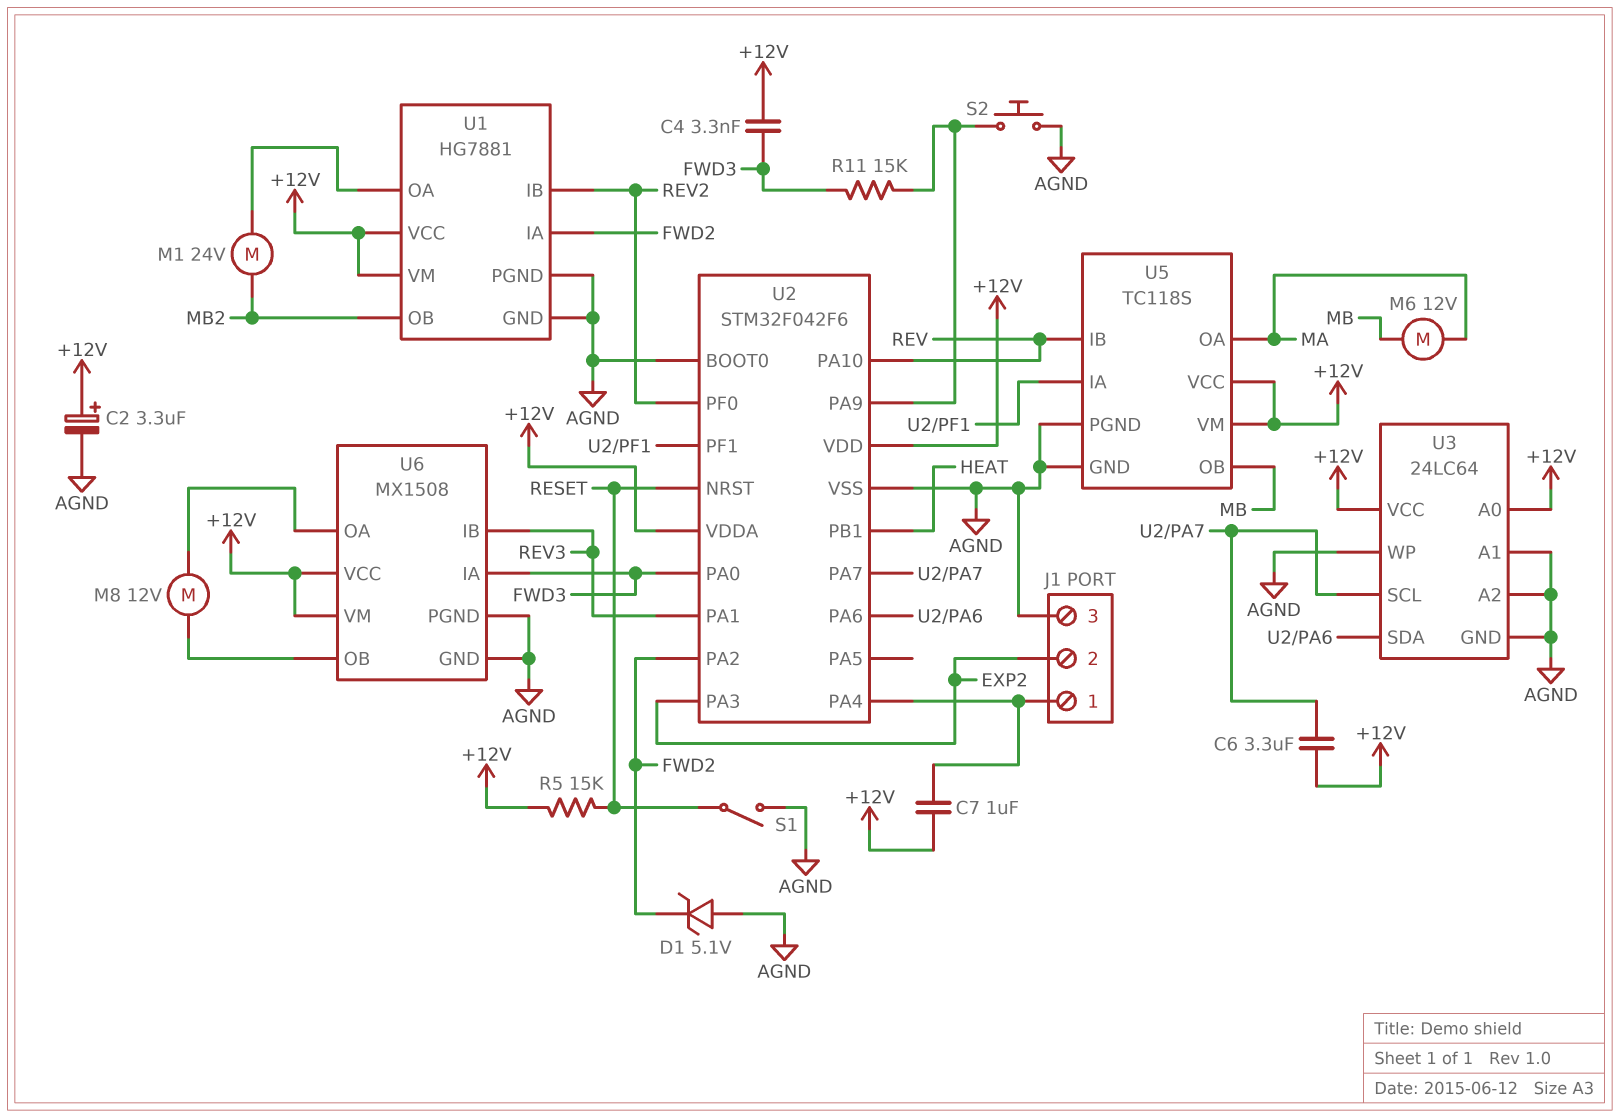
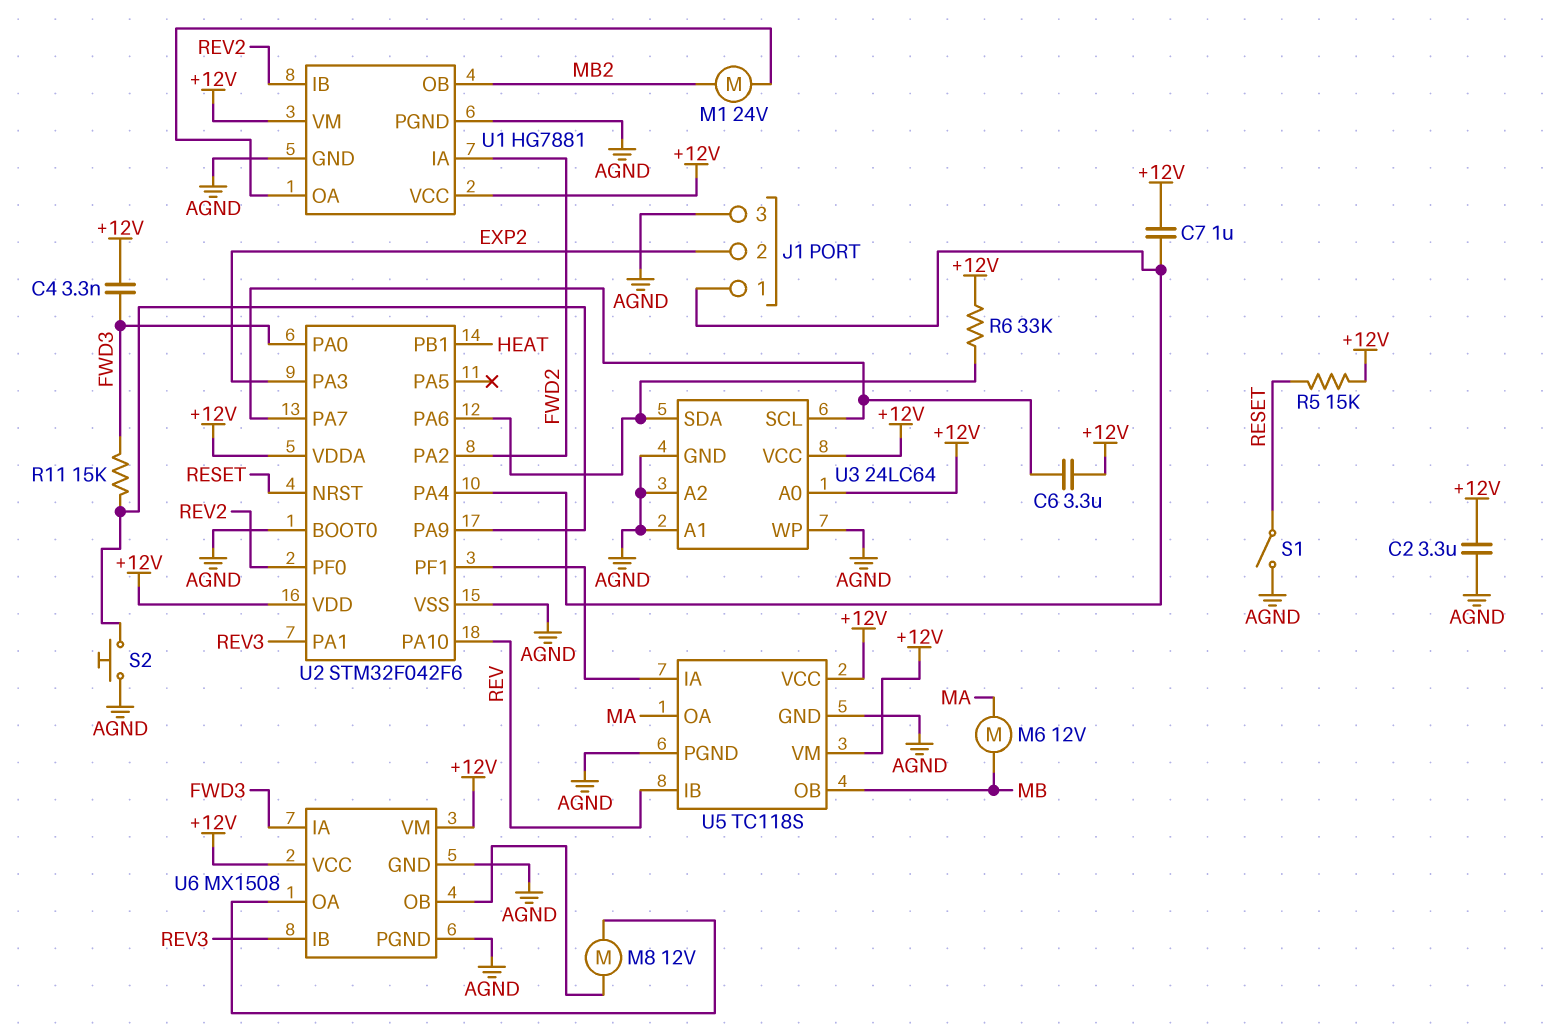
C2: 3.3uF (plus +12V, minus AGND) -> 3.3uF (+12V, AGND)
D1: zener 5.1V (A AGND, K FWD2) -> none
R6: none -> 33k (+12V, U2/PA6)

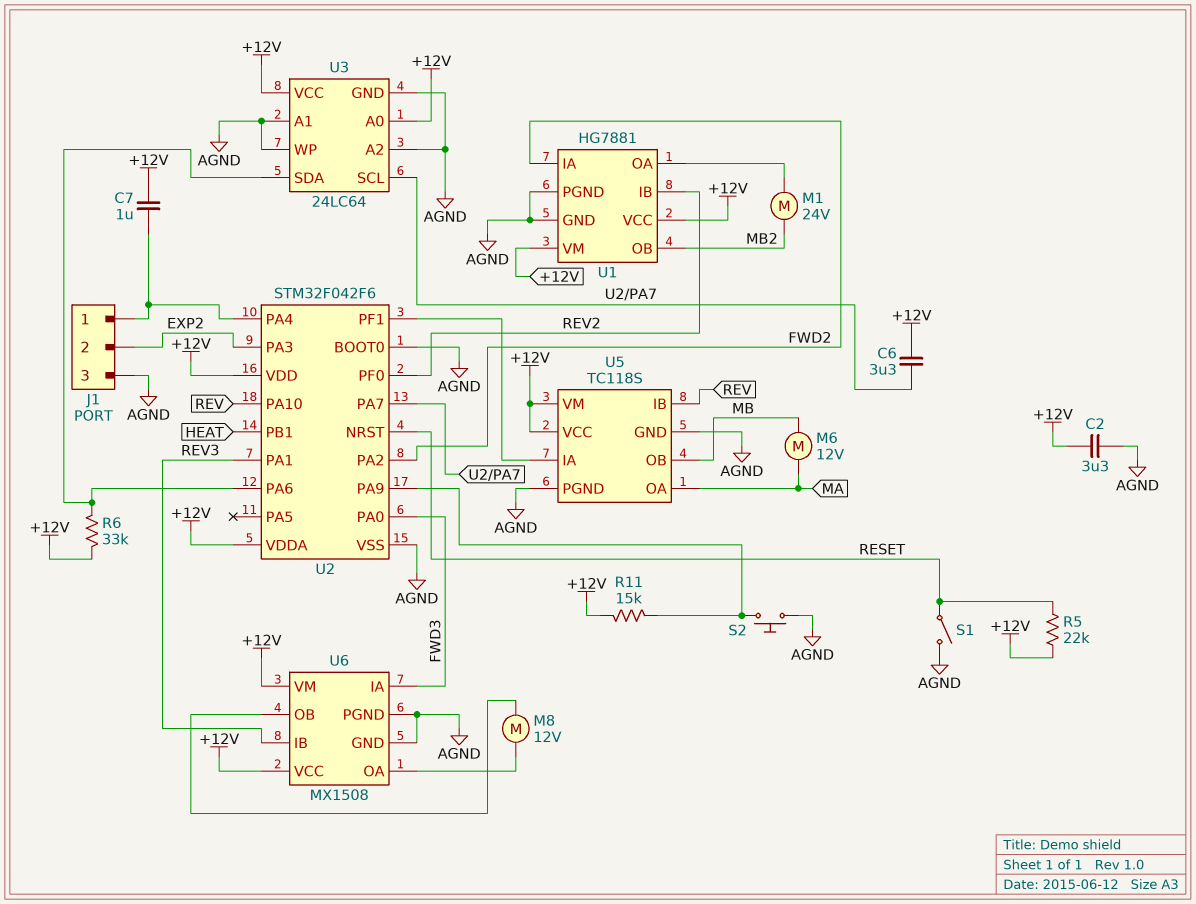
C4: 3.3nF (+12V, FWD3) -> none
R5: 15k (+12V, RESET) -> 22k (+12V, RESET)
R11: 15k (FWD3, U2/PA9) -> 15k (+12V, U2/PA9)

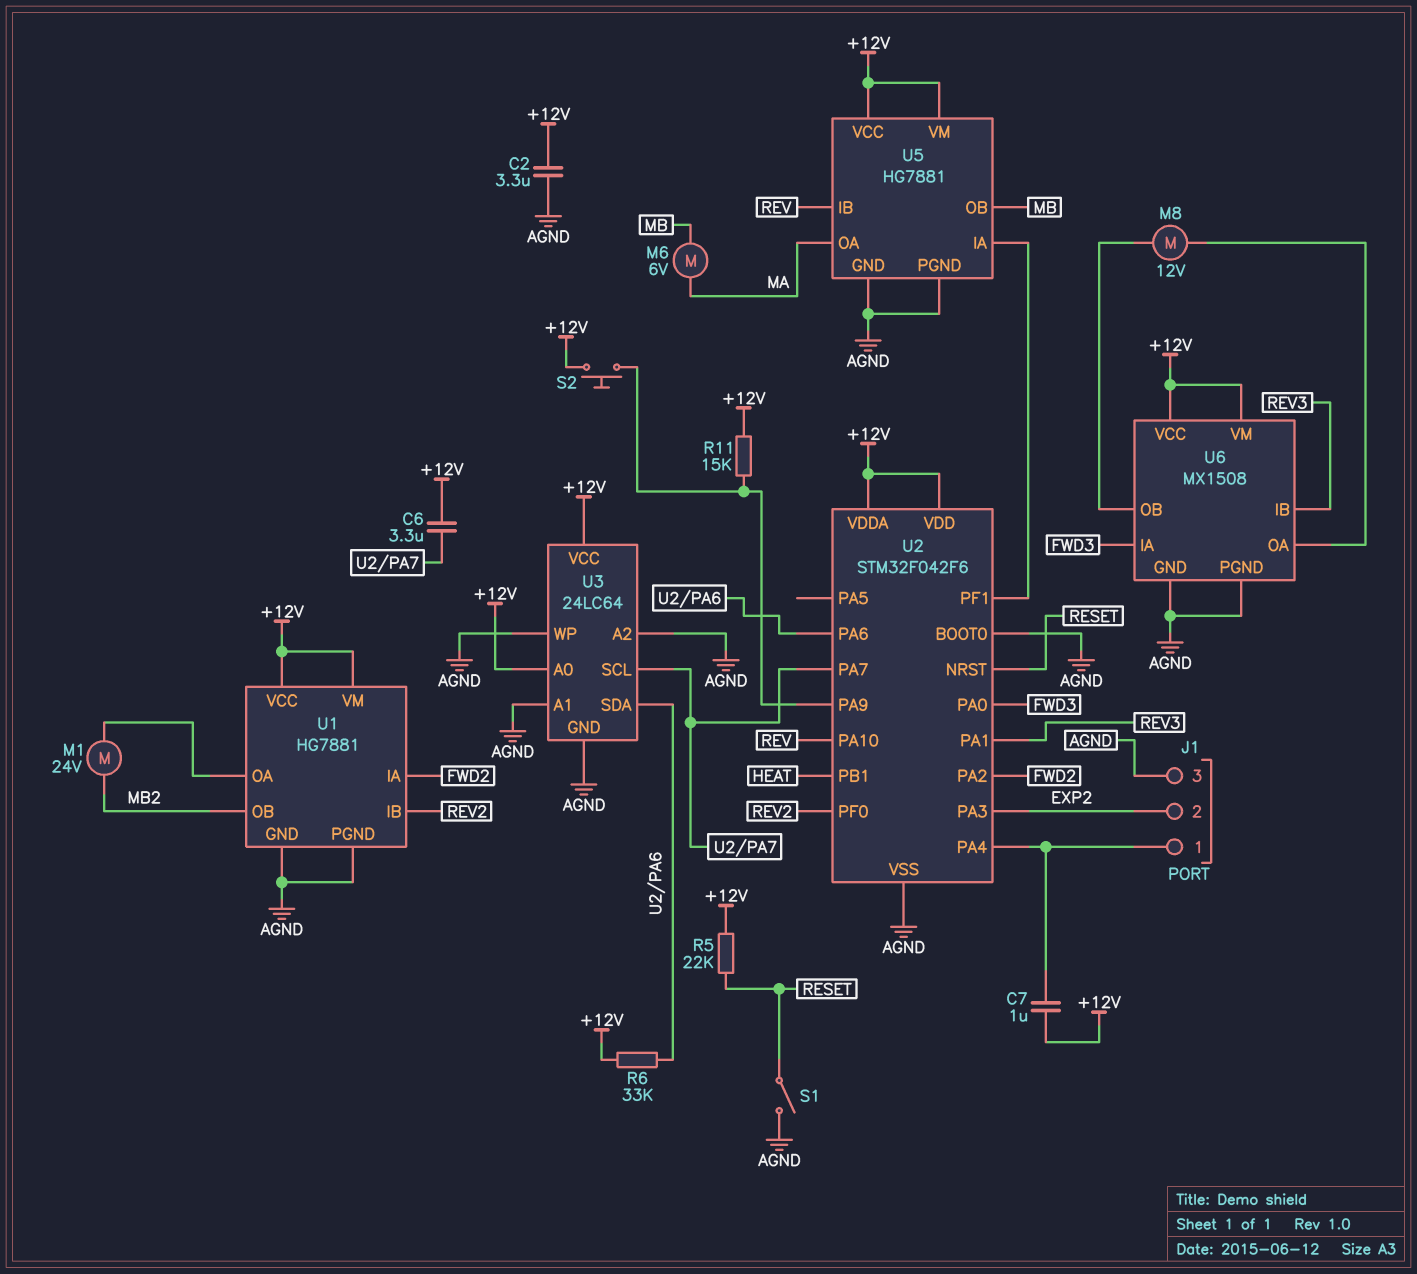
M6: motor 12V (MA, MB) -> motor 6V (MA, MB)
S2: button (AGND, U2/PA9) -> button (+12V, U2/PA9)
U5: TC118S -> HG7881

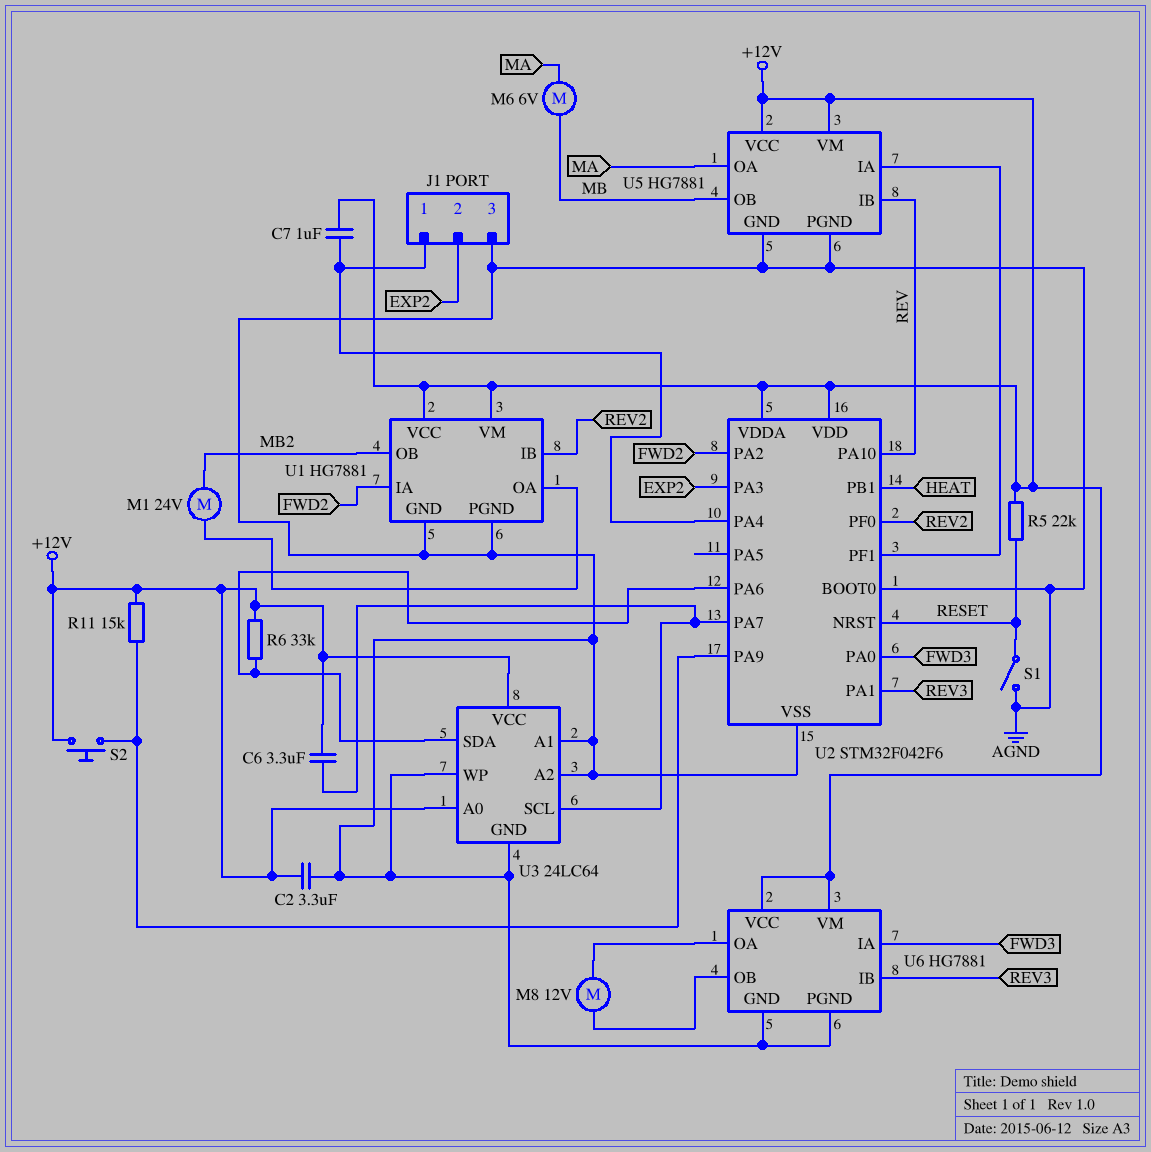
U6: MX1508 -> HG7881

